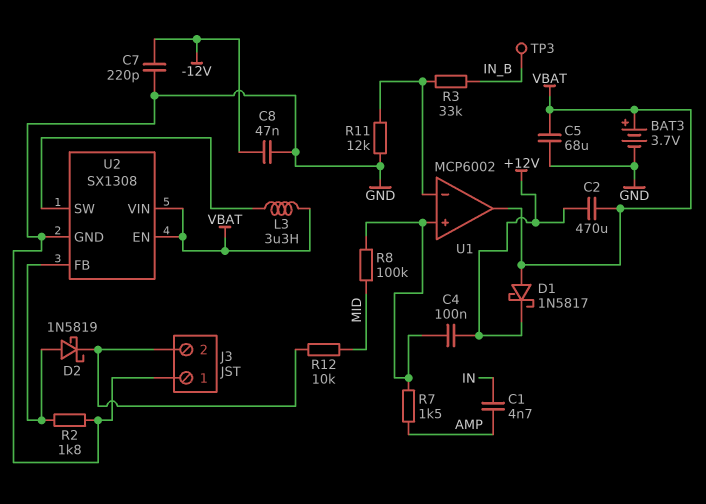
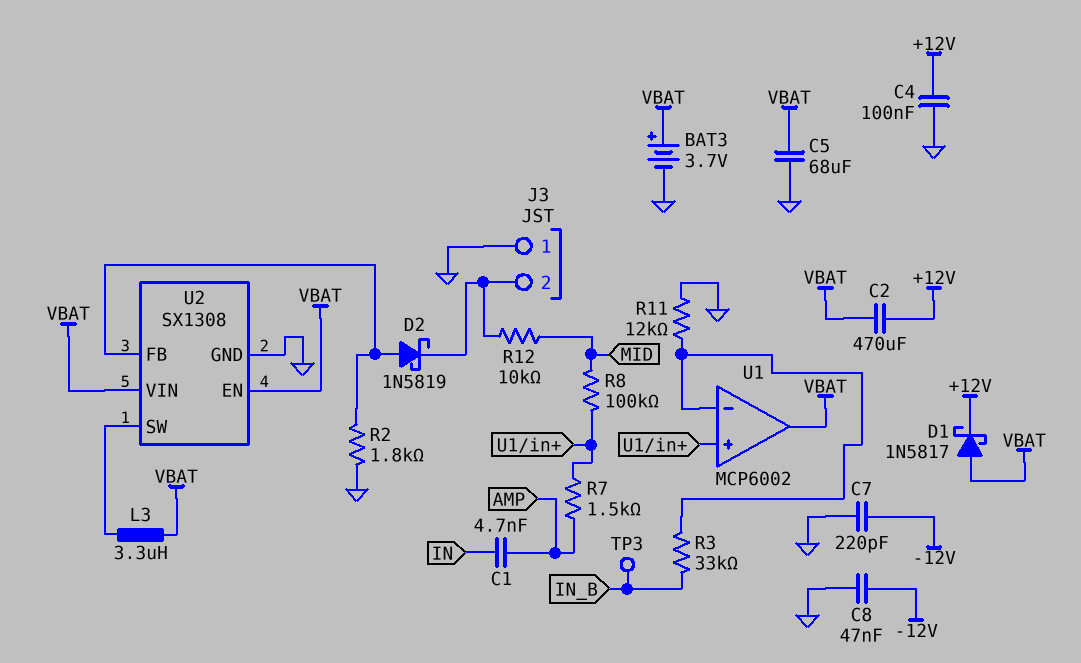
C4: 100nF (+12V, U1/in+) -> 100nF (+12V, GND)

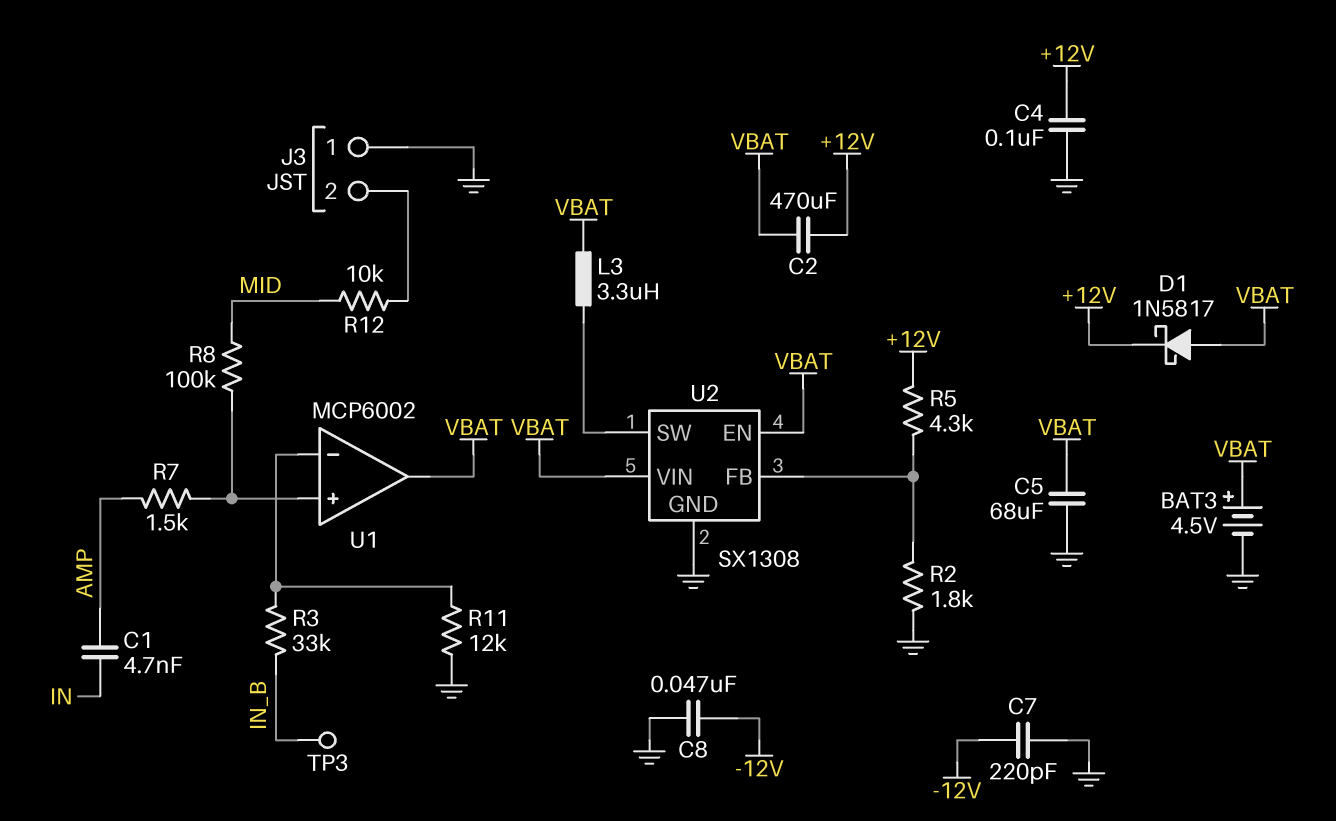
BAT3: 3.7V (plus VBAT, minus GND) -> 4.5V (plus VBAT, minus GND)
D2: schottky 1N5819 (A U2/FB, K J3/2) -> none
R5: none -> 4.3k (+12V, U2/FB)

